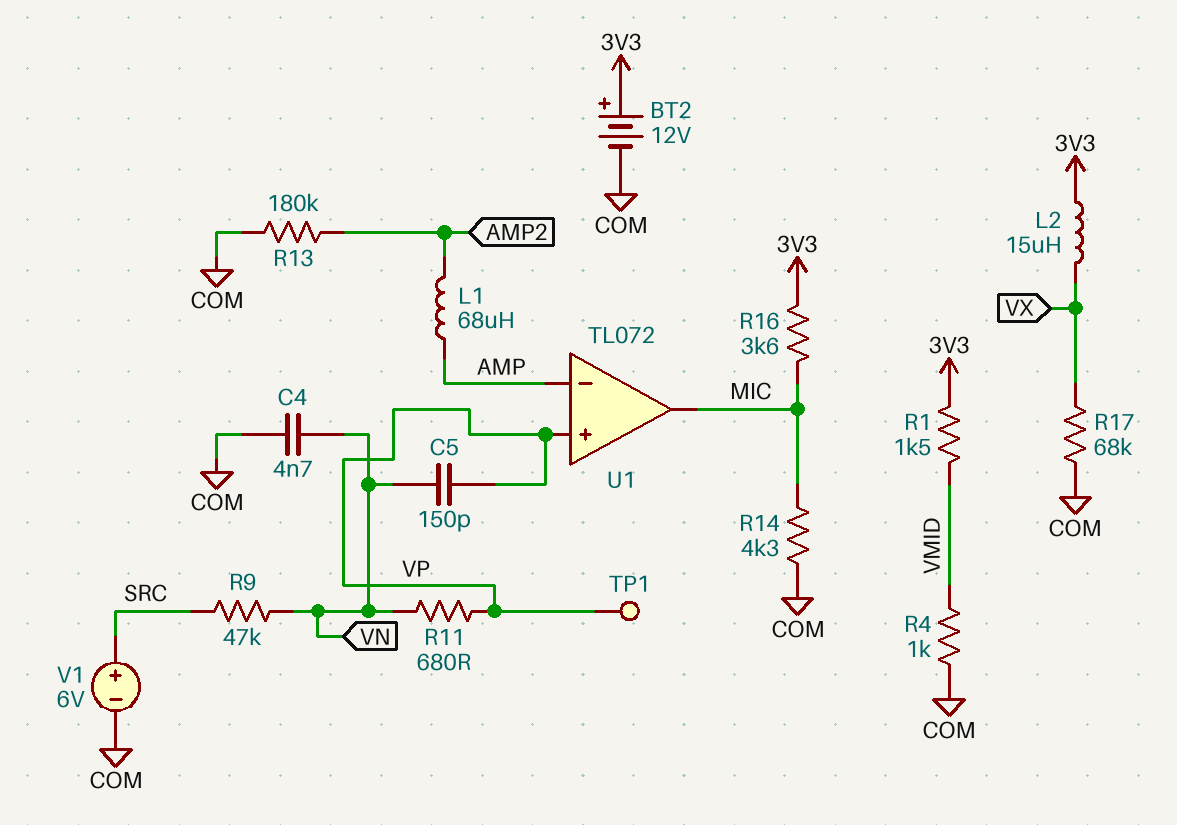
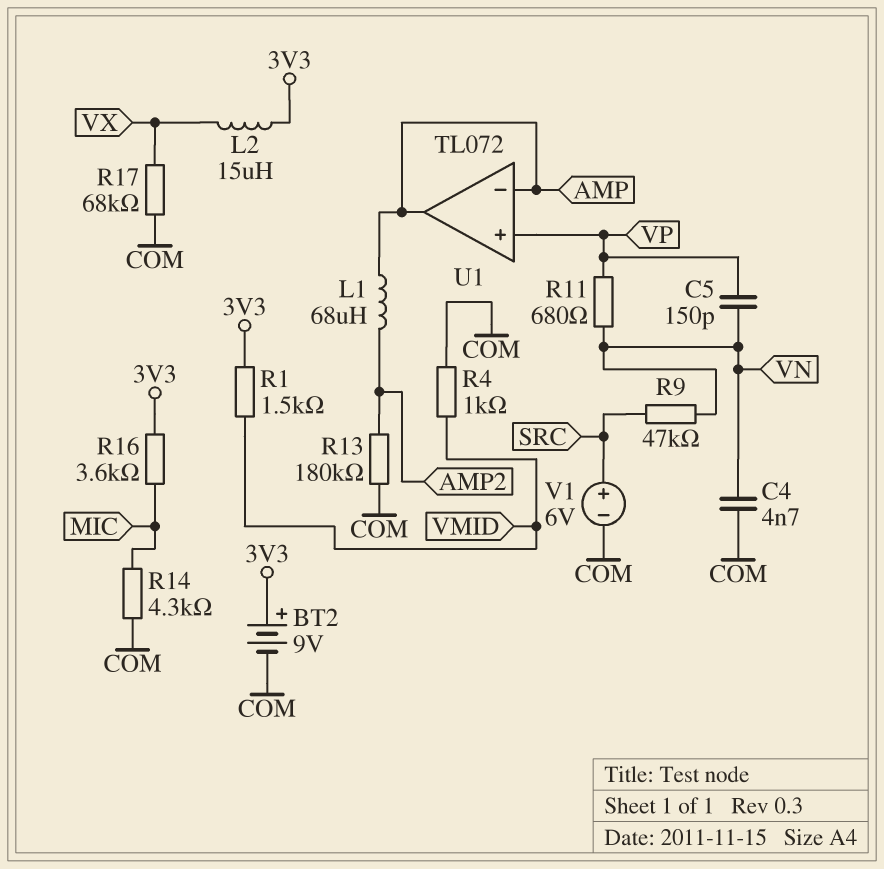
BT2: 12V (plus 3V3, minus COM) -> 9V (plus 3V3, minus COM)
TP1: test point (VP) -> none
U1 pin out: MIC -> AMP

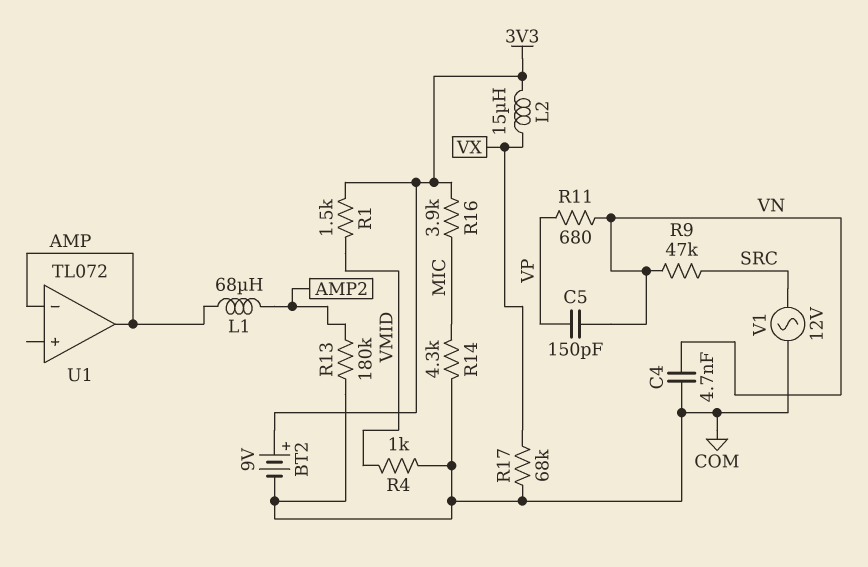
R16: 3.6k (3V3, MIC) -> 3.9k (3V3, MIC)
U1 pin in+: VP -> none
V1: 6V (plus SRC, minus COM) -> AC 12V (COM, SRC)

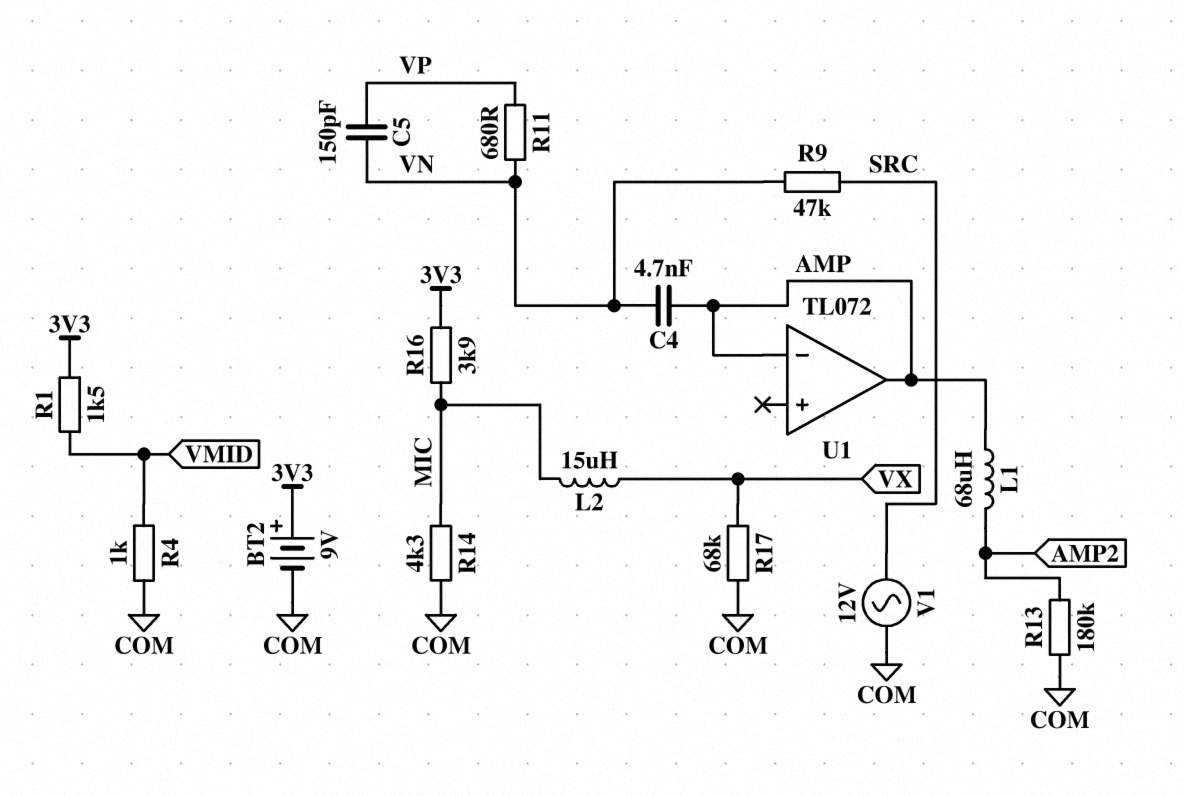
C4: 4.7nF (COM, VN) -> 4.7nF (AMP, VN)
L2: 15uH (3V3, VX) -> 15uH (MIC, VX)

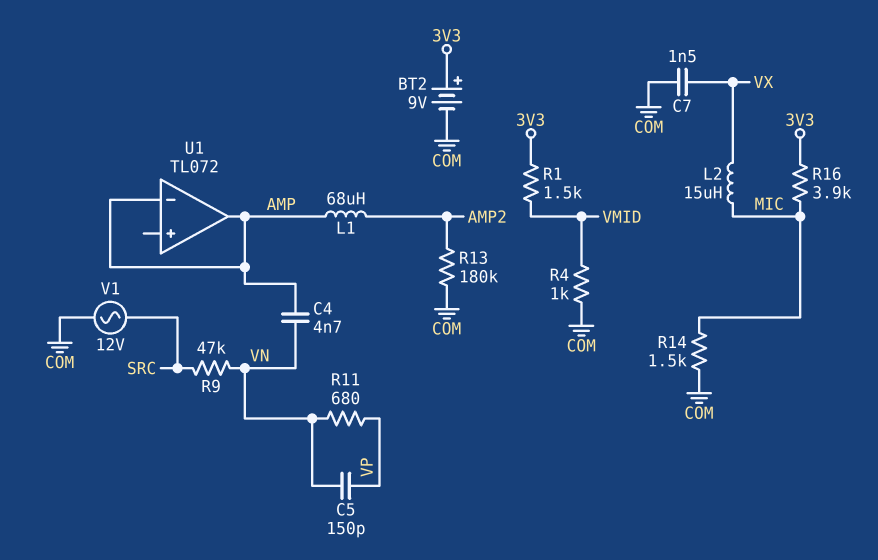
C7: none -> 1.5nF (COM, VX)
R14: 4.3k (COM, MIC) -> 1.5k (COM, MIC)
R17: 68k (COM, VX) -> none

